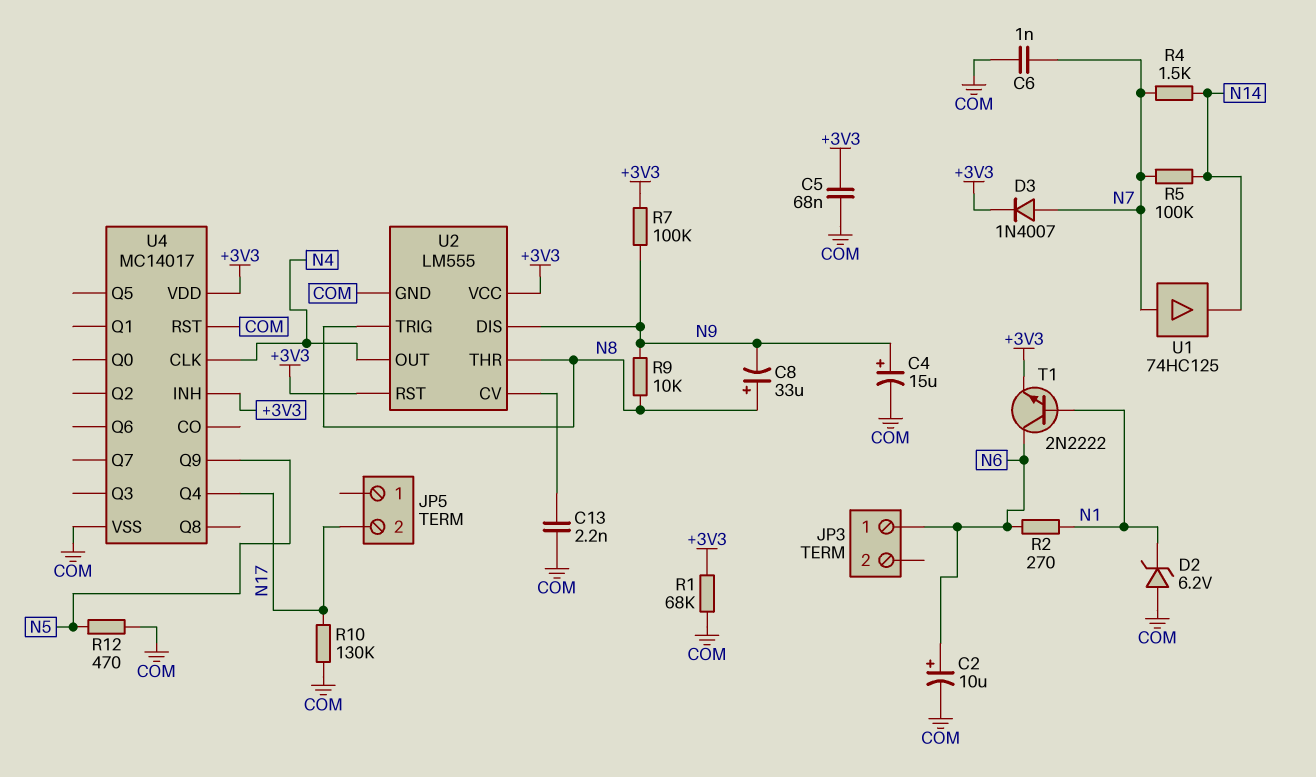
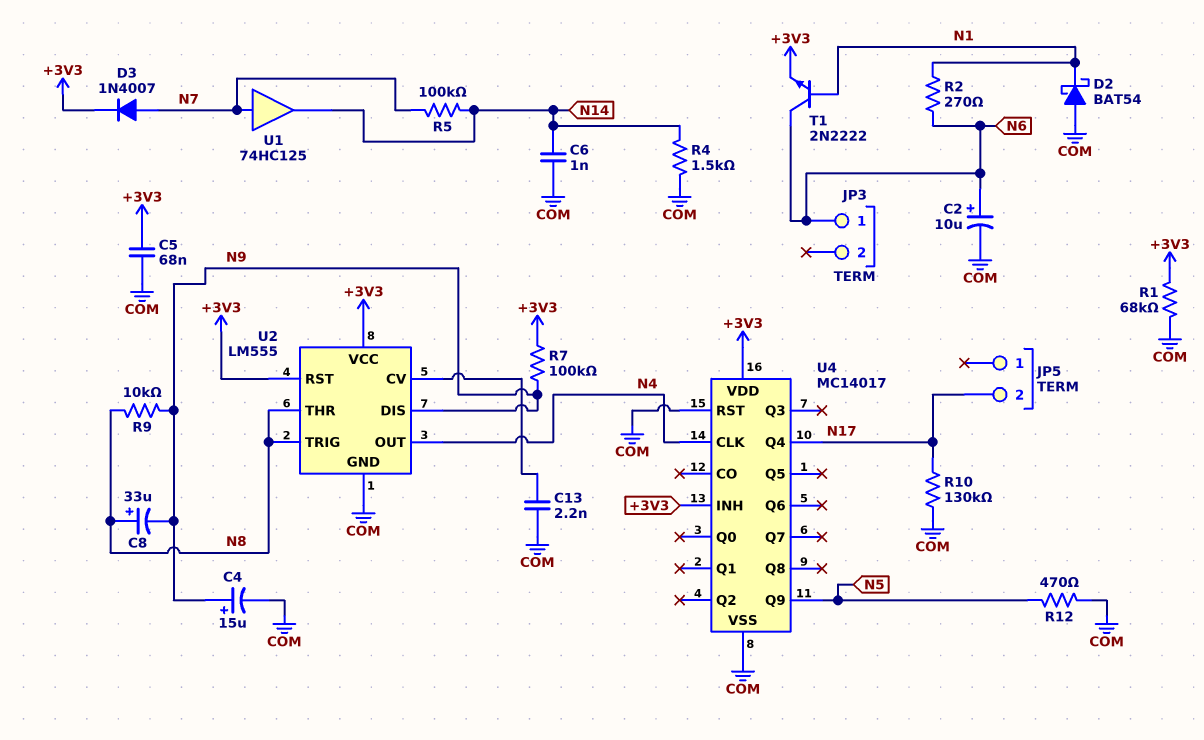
C6: 1nF (COM, N7) -> 1nF (COM, N14)
D2: zener 6.2V (A COM, K N1) -> schottky BAT54 (A COM, K N1)
R4: 1.5k (N7, N14) -> 1.5k (COM, N14)

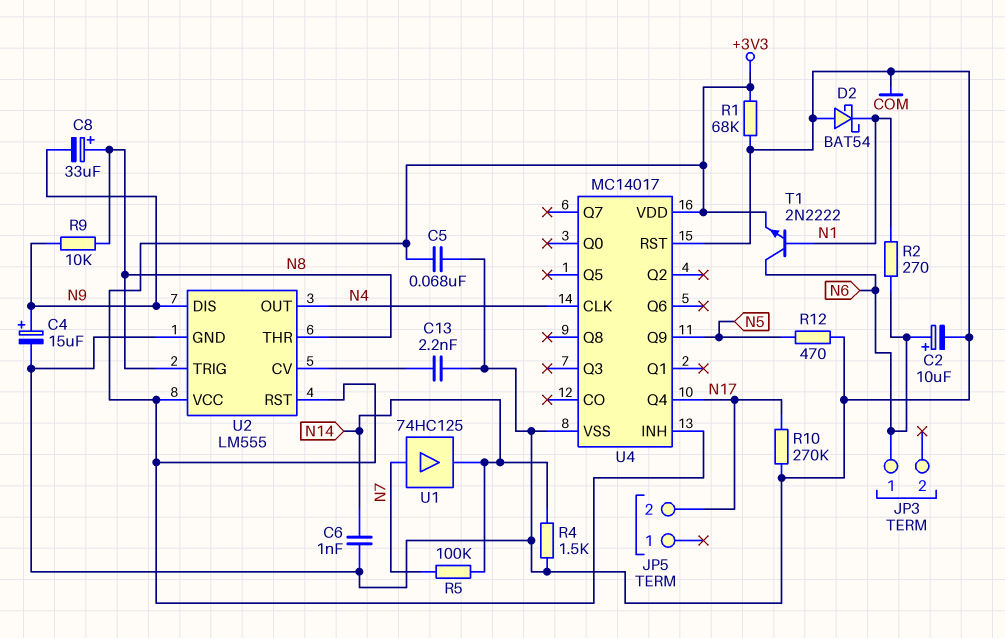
D3: diode 1N4007 (A N7, K +3V3) -> none
R7: 100k (+3V3, N9) -> none
R10: 130k (COM, N17) -> 270k (COM, N17)

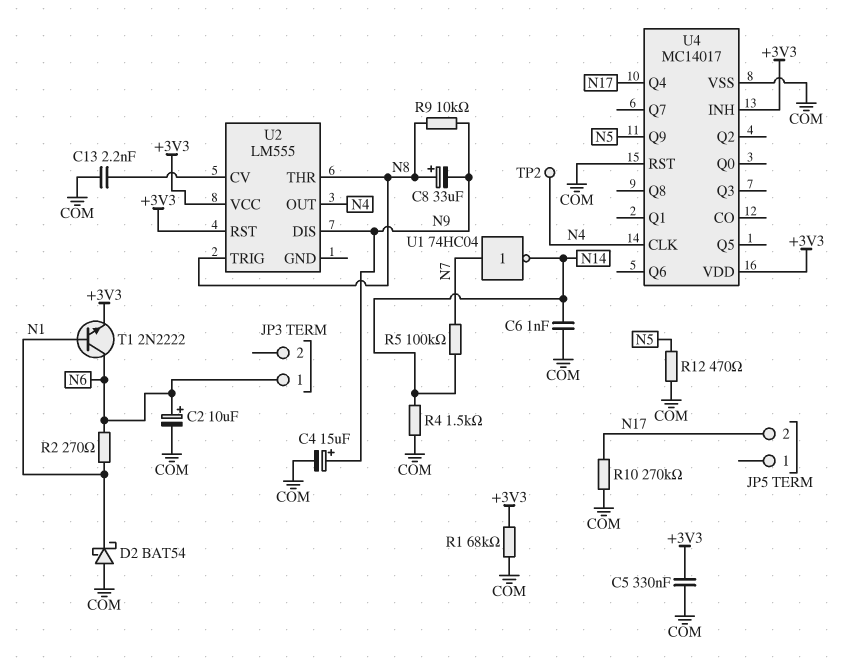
C5: 68nF (+3V3, COM) -> 330nF (+3V3, COM)
TP2: none -> test point (N4)
U1: buffer 74HC125 (in N7, out N14) -> NOT 74HC04 (in N7, out N14)
U2 pin GND: COM -> none

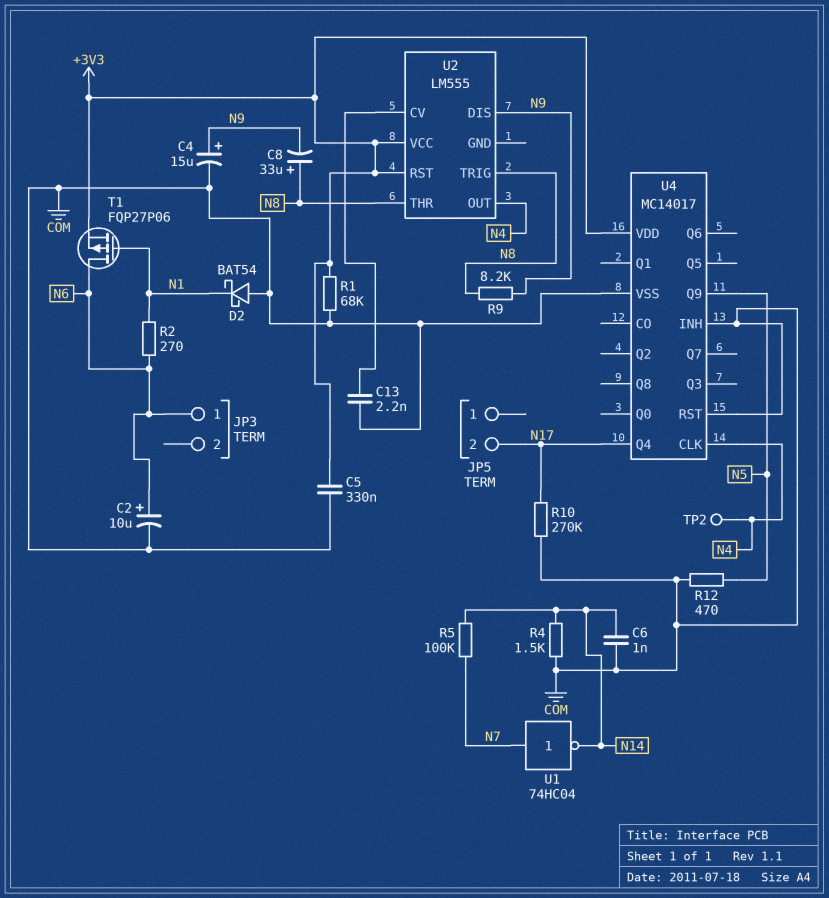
R9: 10k (N8, N9) -> 8.2k (N8, N9)
T1: NPN 2N2222 (B N1, C N6, E +3V3) -> PMOS FQP27P06 (G N1, D N6, S +3V3)
U4 pin INH: +3V3 -> COM

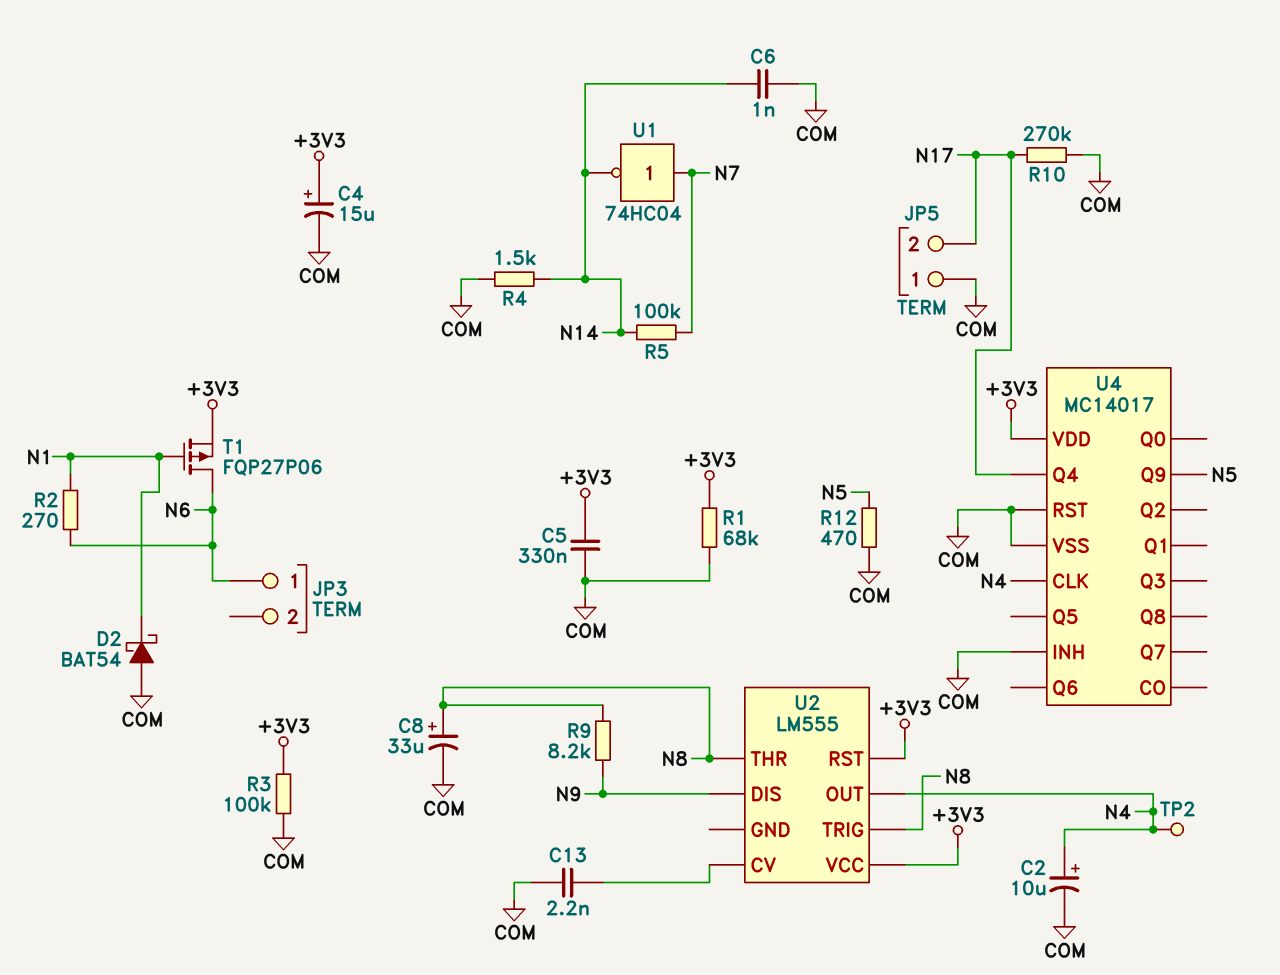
C2: 10uF (plus N6, minus COM) -> 10uF (plus N4, minus COM)
C4: 15uF (plus N9, minus COM) -> 15uF (plus +3V3, minus COM)
C8: 33uF (plus N8, minus N9) -> 33uF (plus N8, minus COM)
JP5 pin 1: none -> COM
R3: none -> 100k (+3V3, COM)

